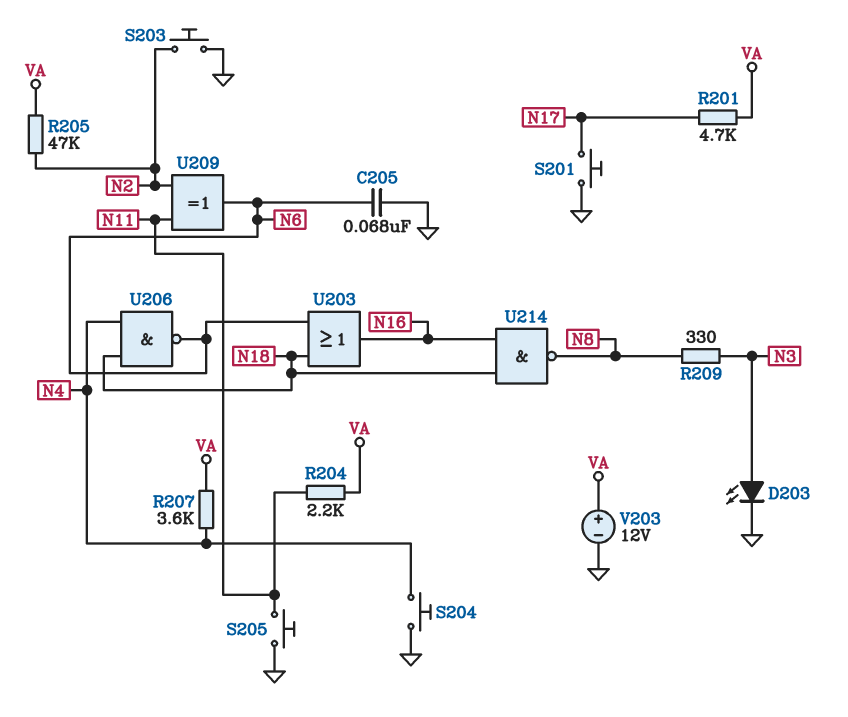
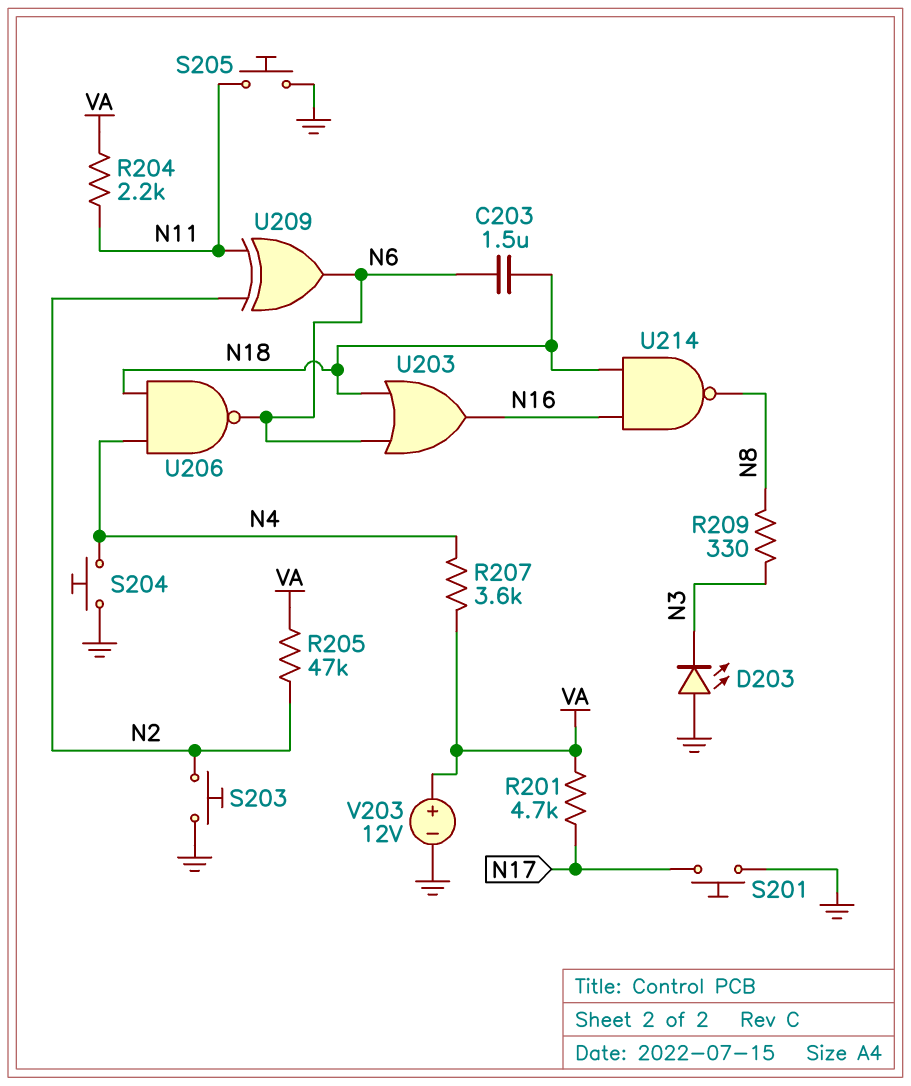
C203: none -> 1.5uF (N6, N18)
C205: 68nF (GND, N6) -> none
D203: LED (A N3, K GND) -> LED (A GND, K N3)

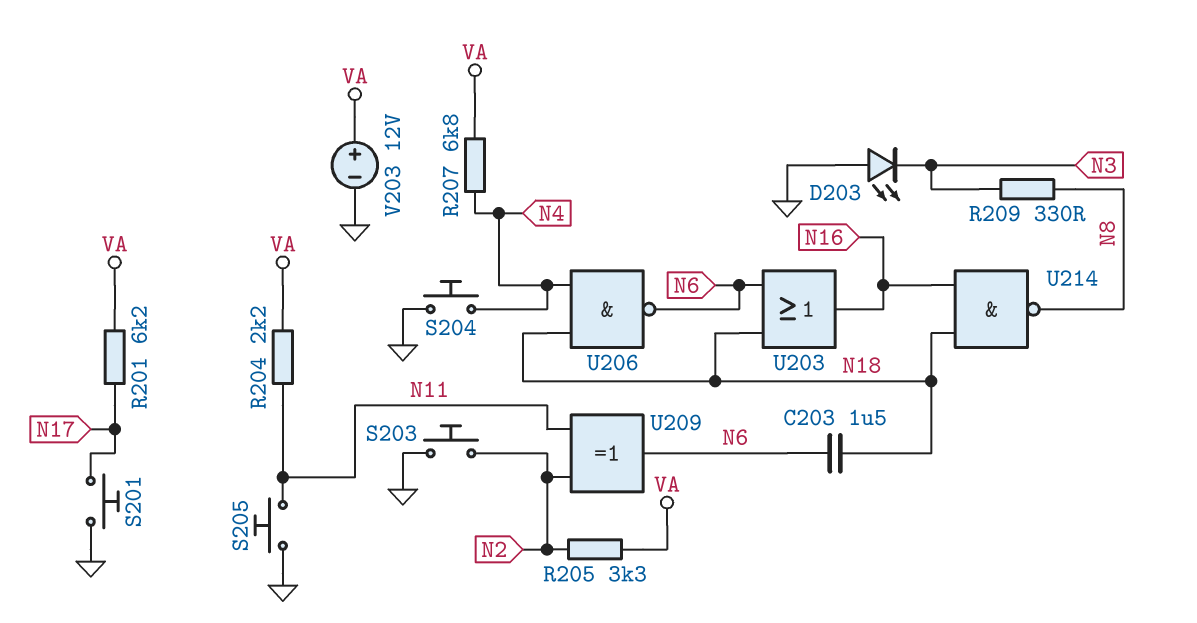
R201: 4.7k (N17, VA) -> 6.2k (N17, VA)
R205: 47k (N2, VA) -> 3.3k (N2, VA)
R207: 3.6k (N4, VA) -> 6.8k (N4, VA)

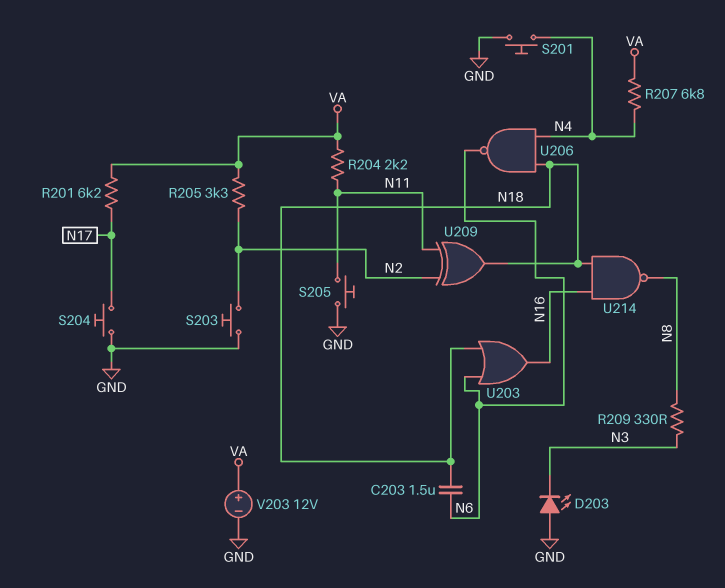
S201: button (GND, N17) -> button (GND, N4)
S204: button (GND, N4) -> button (GND, N17)
U209: XOR (in N2, in N11, out N6) -> XOR (in N2, in N11, out N18)

